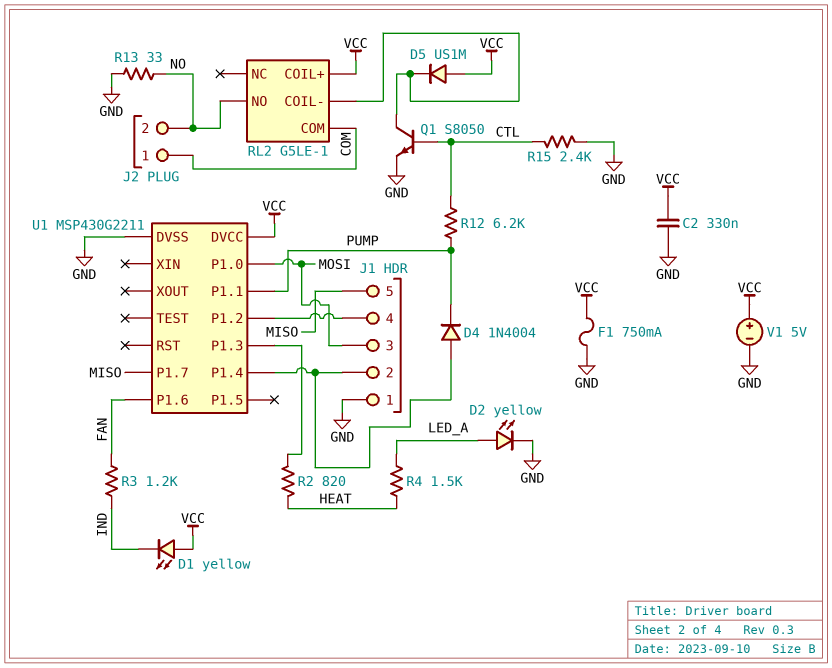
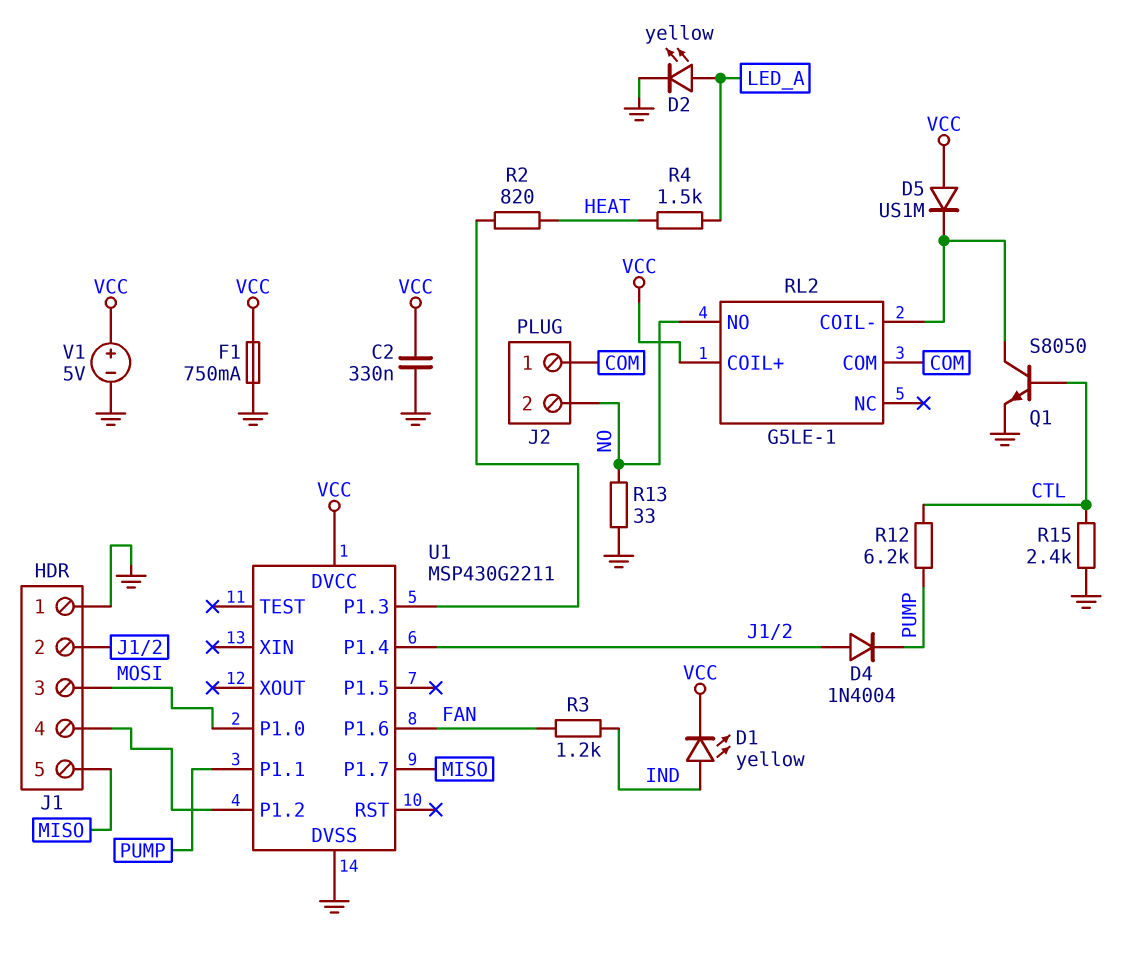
D1: LED yellow (A VCC, K IND) -> LED yellow (A IND, K VCC)

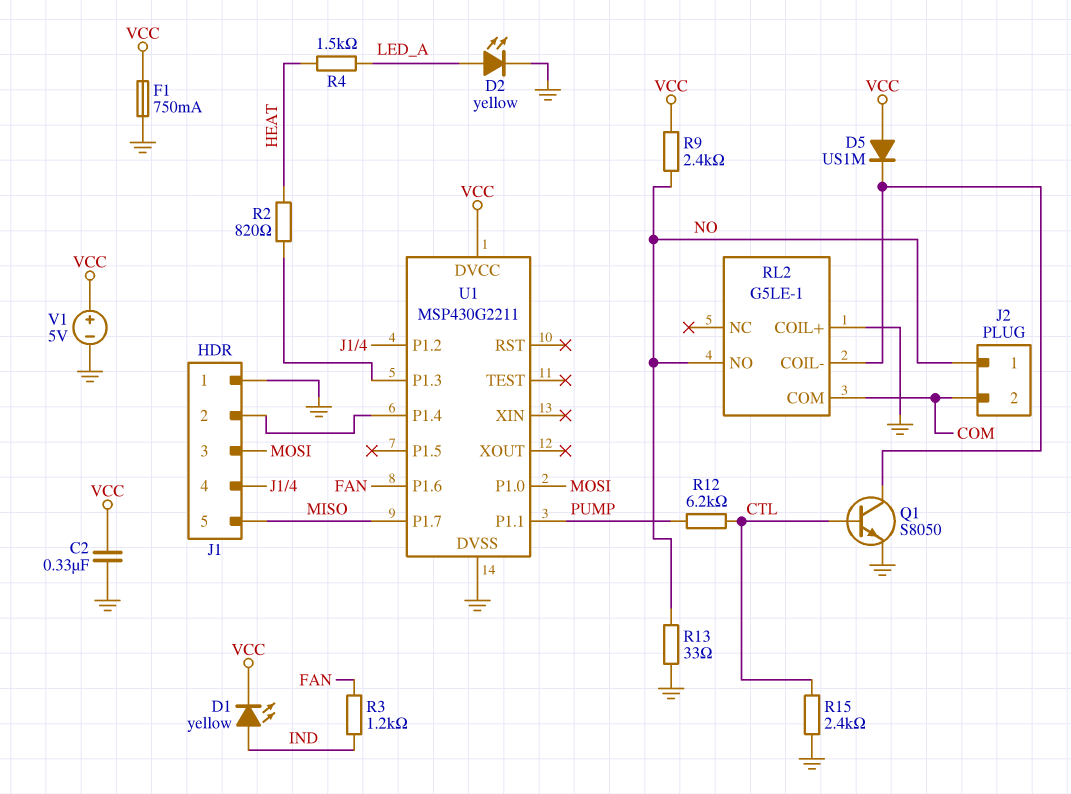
D4: diode 1N4004 (A J1/2, K PUMP) -> none
J2 pin 1: COM -> NO
J2 pin 2: NO -> COM
R9: none -> 2.4k (NO, VCC)
RL2 pin COIL+: VCC -> GND

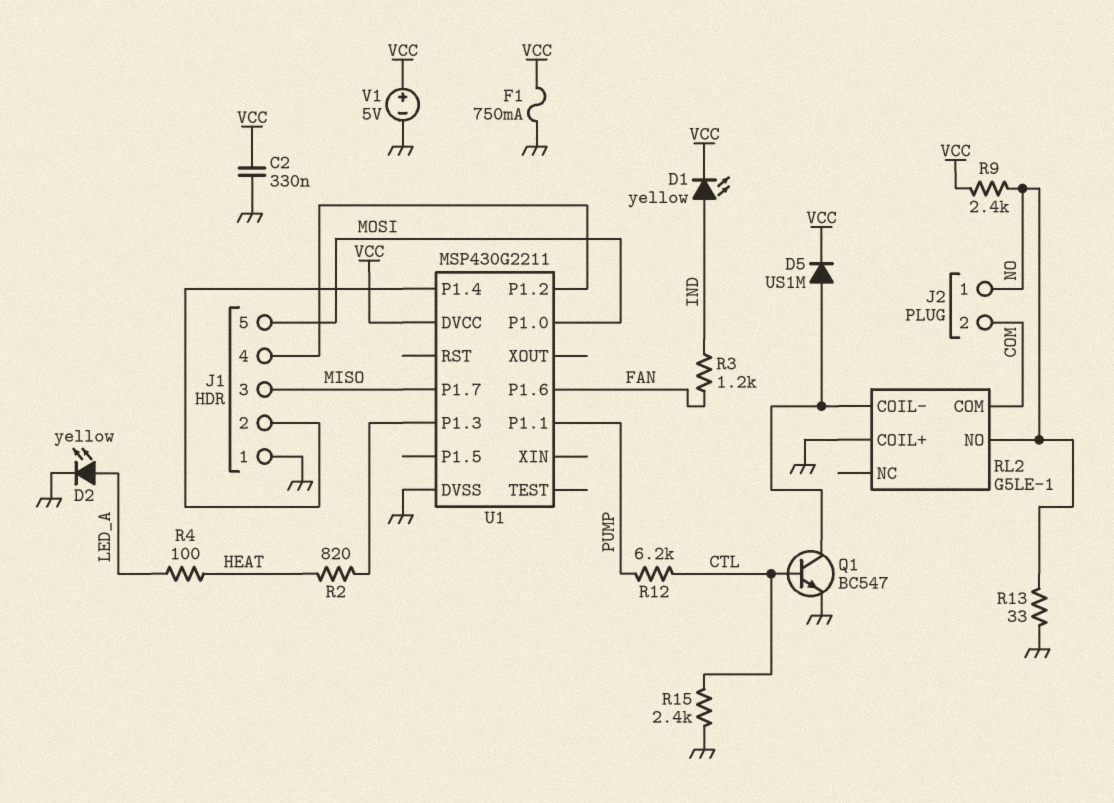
D5: diode US1M (A VCC, K RL2/COIL-) -> diode US1M (A RL2/COIL-, K VCC)
J1 pin 3: MOSI -> MISO
J1 pin 5: MISO -> MOSI
Q1: NPN S8050 (B CTL, C RL2/COIL-, E GND) -> NPN BC547 (B CTL, C RL2/COIL-, E GND)
R4: 1.5k (HEAT, LED_A) -> 100 (HEAT, LED_A)

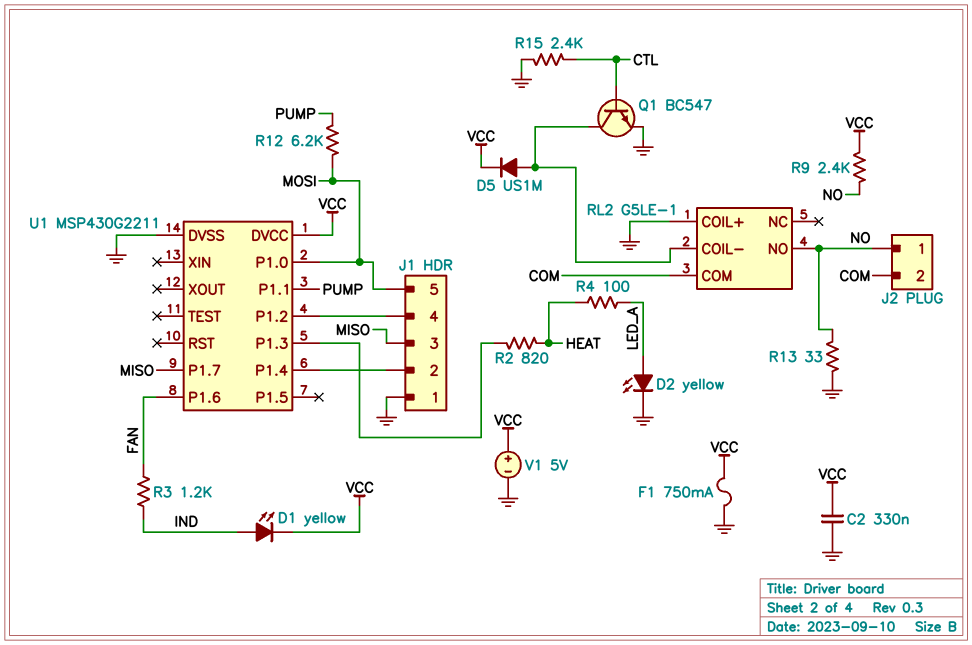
R12: 6.2k (CTL, PUMP) -> 6.2k (MOSI, PUMP)

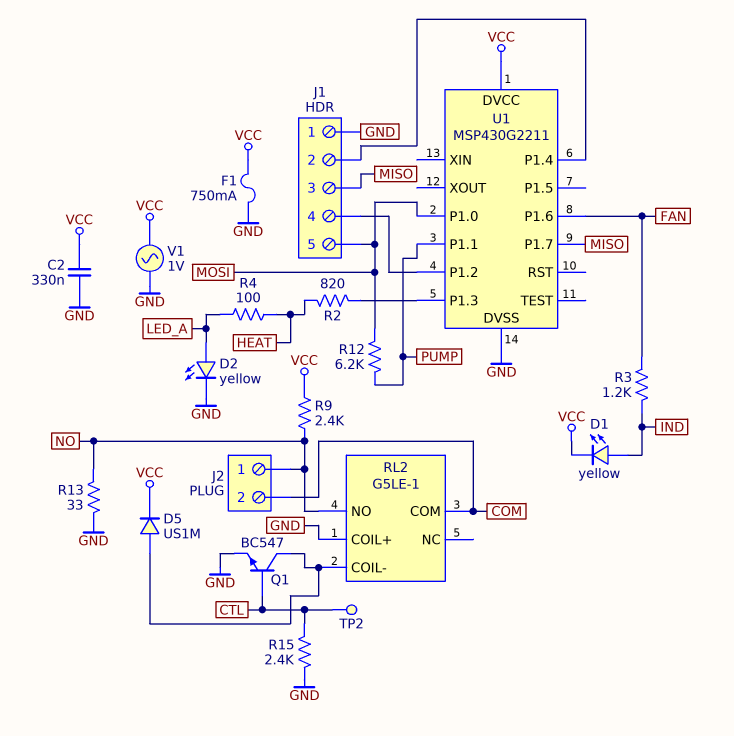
TP2: none -> test point (CTL)
V1: 5V (plus VCC, minus GND) -> AC 1V (GND, VCC)

